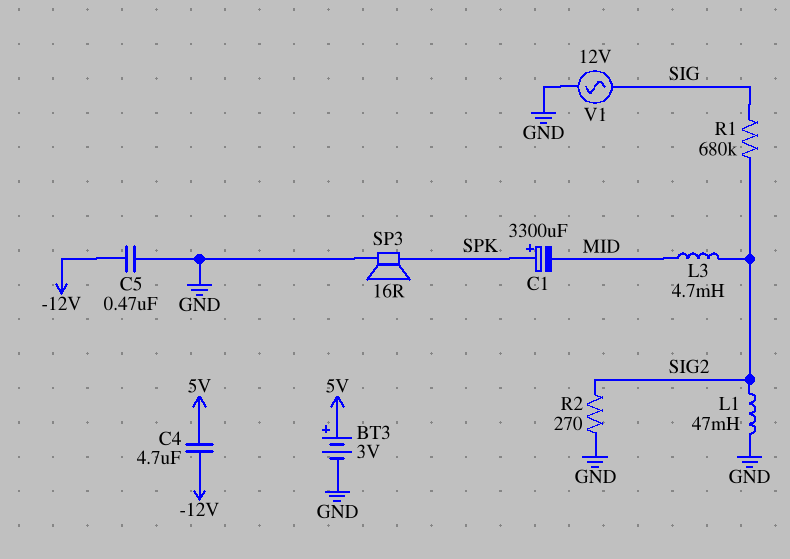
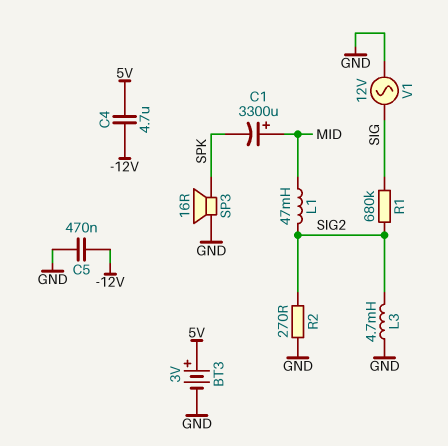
C1: 3300uF (plus SPK, minus MID) -> 3300uF (plus MID, minus SPK)
L1: 47mH (GND, SIG2) -> 47mH (MID, SIG2)
L3: 4.7mH (MID, SIG2) -> 4.7mH (GND, SIG2)

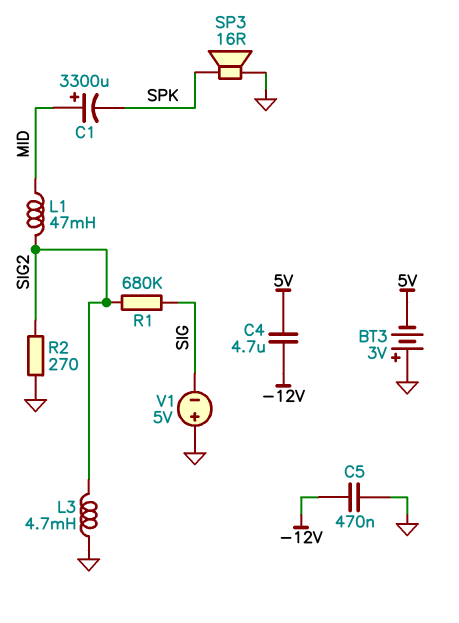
BT3: 3V (plus 5V, minus GND) -> 3V (plus GND, minus 5V)
V1: AC 12V (GND, SIG) -> 5V (plus GND, minus SIG)

